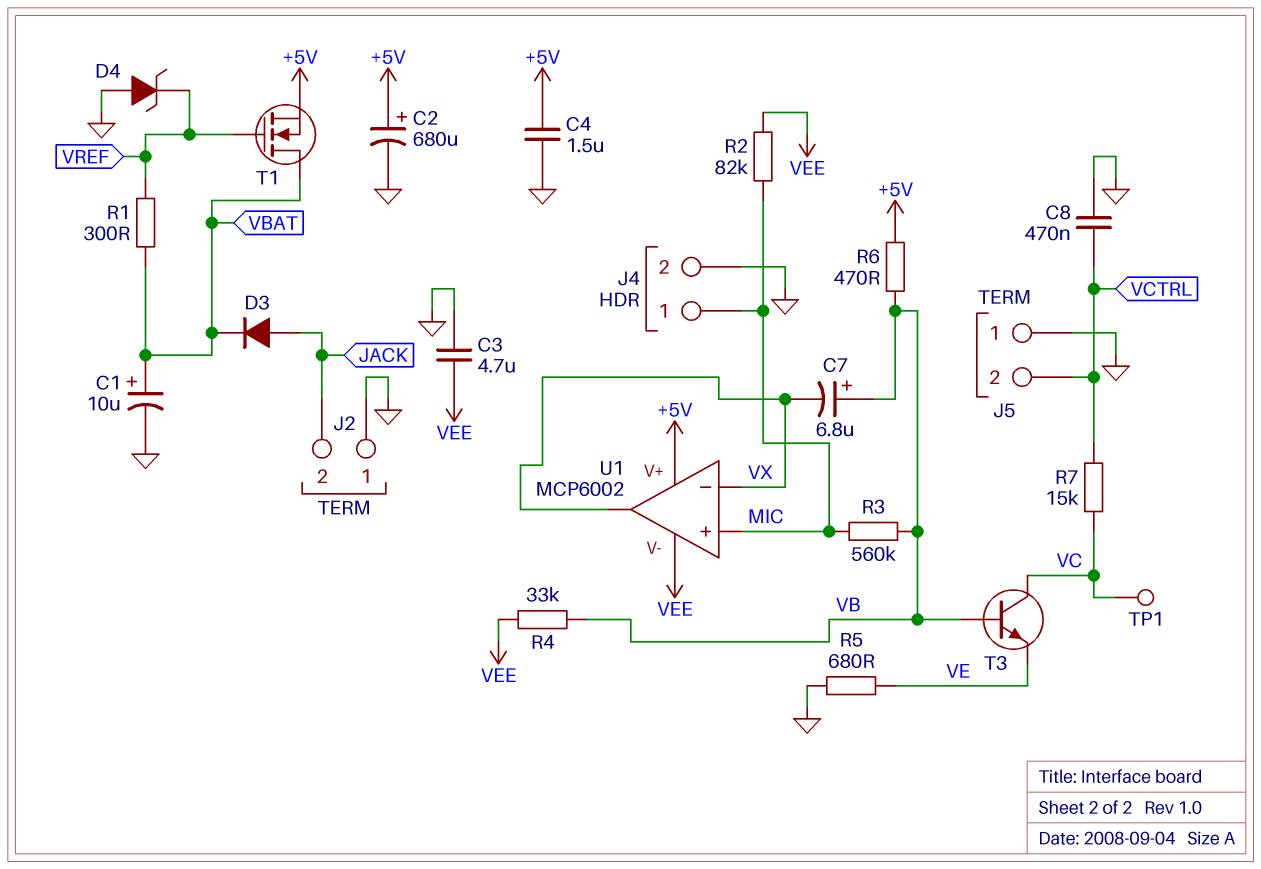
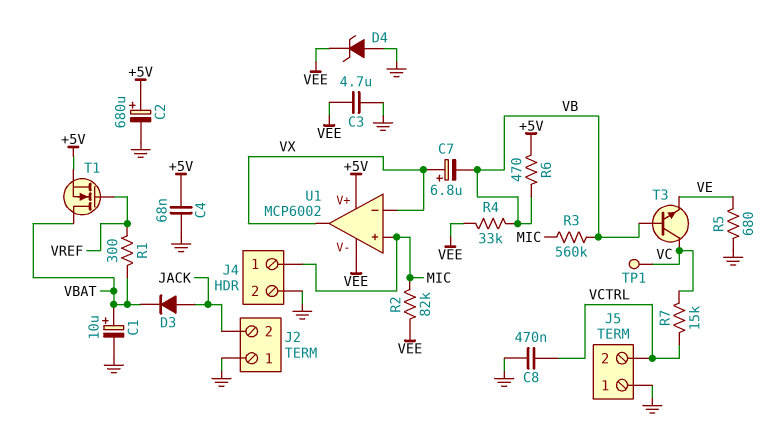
C4: 1.5uF (+5V, GND) -> 68nF (+5V, GND)
C7: 6.8uF (plus VB, minus VX) -> 6.8uF (plus VX, minus VB)
D4: zener (A GND, K VREF) -> zener (A GND, K VEE)

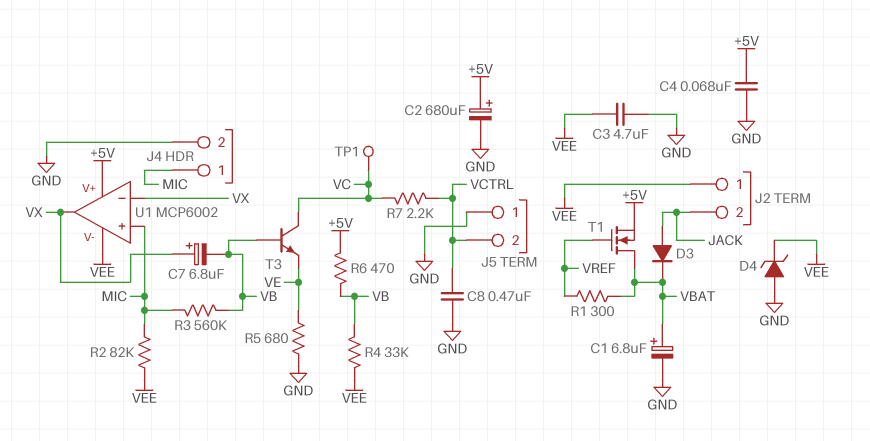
C1: 10uF (plus VBAT, minus GND) -> 6.8uF (plus VBAT, minus GND)
J2 pin 1: GND -> VEE
R7: 15k (VC, VCTRL) -> 2.2k (VC, VCTRL)

